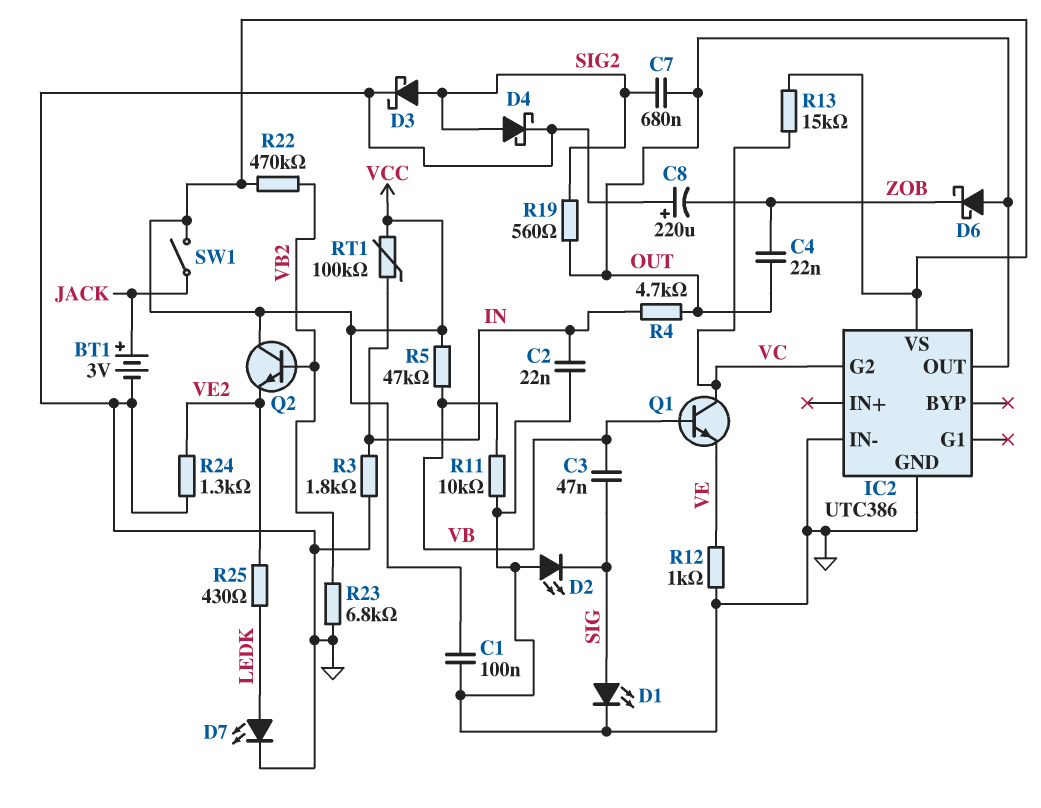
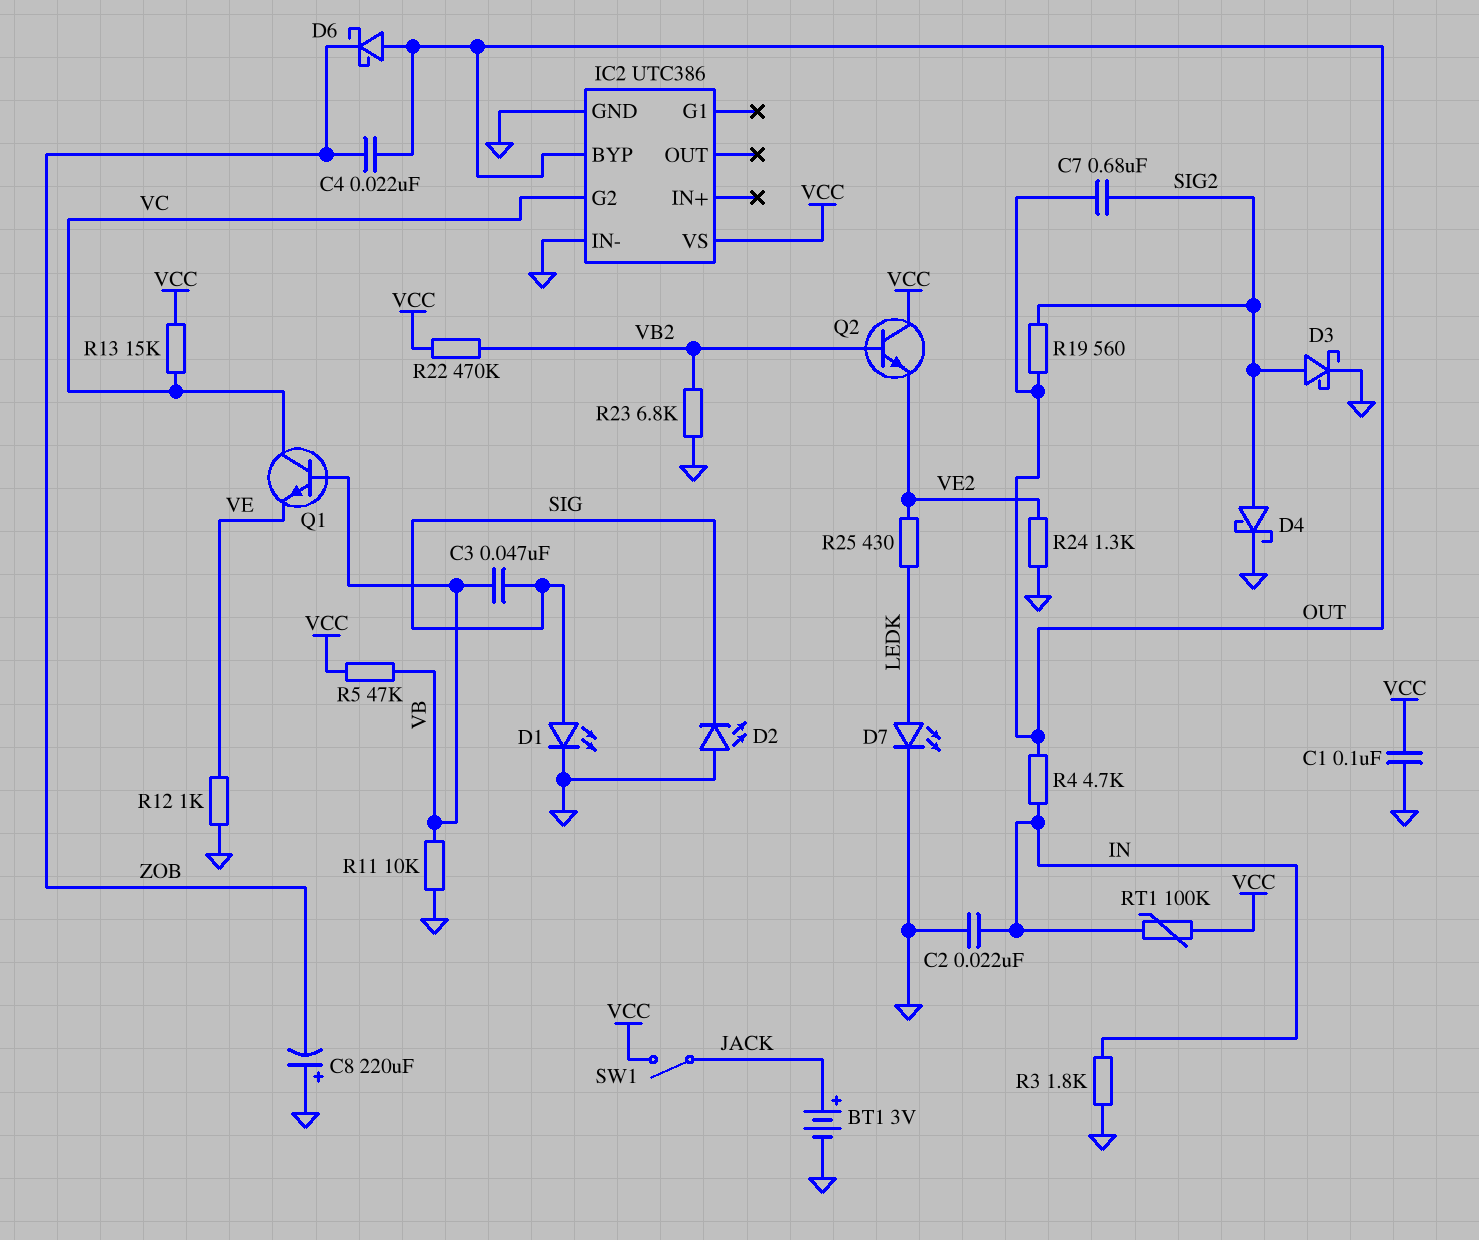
IC2 pin BYP: none -> OUT
IC2 pin OUT: OUT -> none

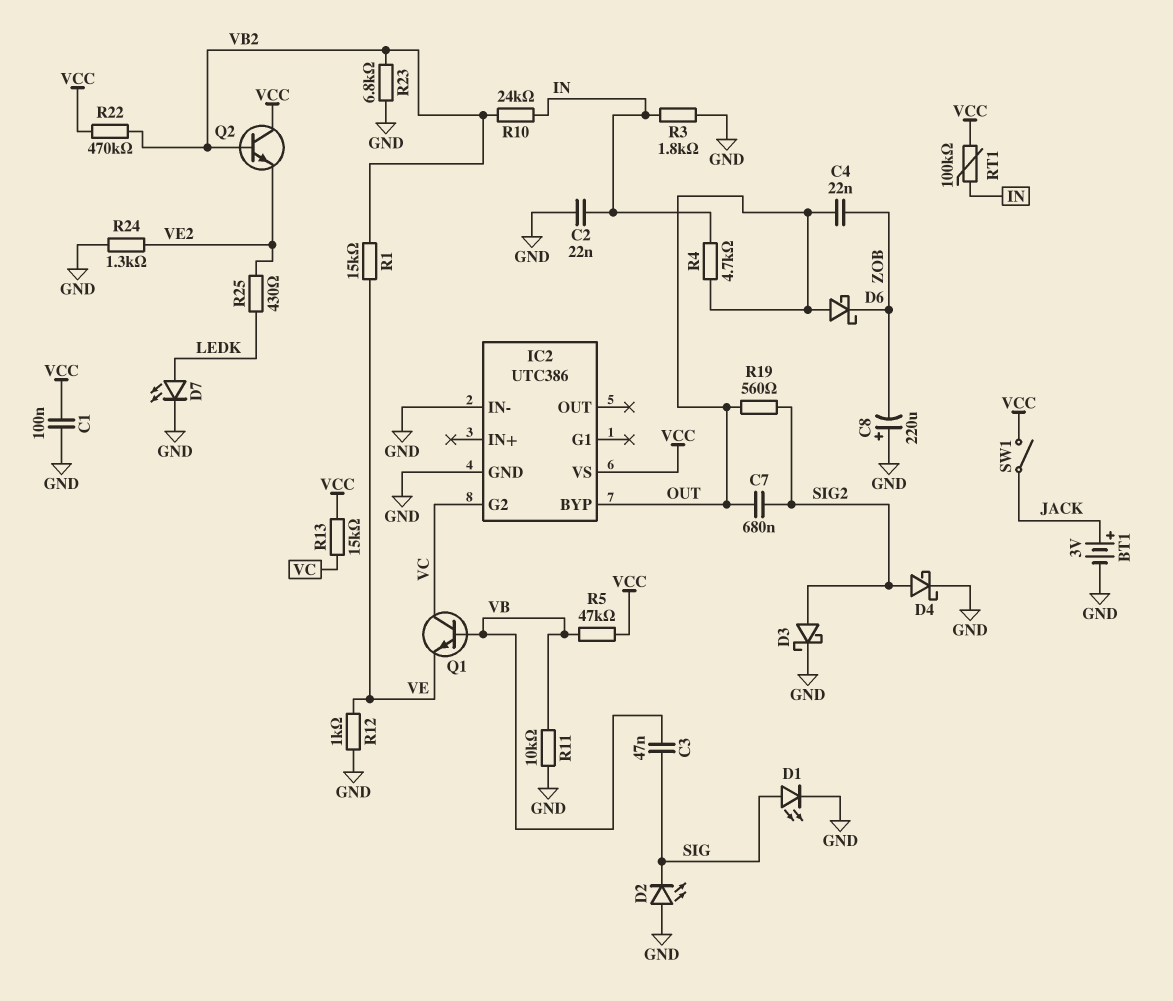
R1: none -> 15k (VB2, VE)
R10: none -> 24k (IN, VB2)

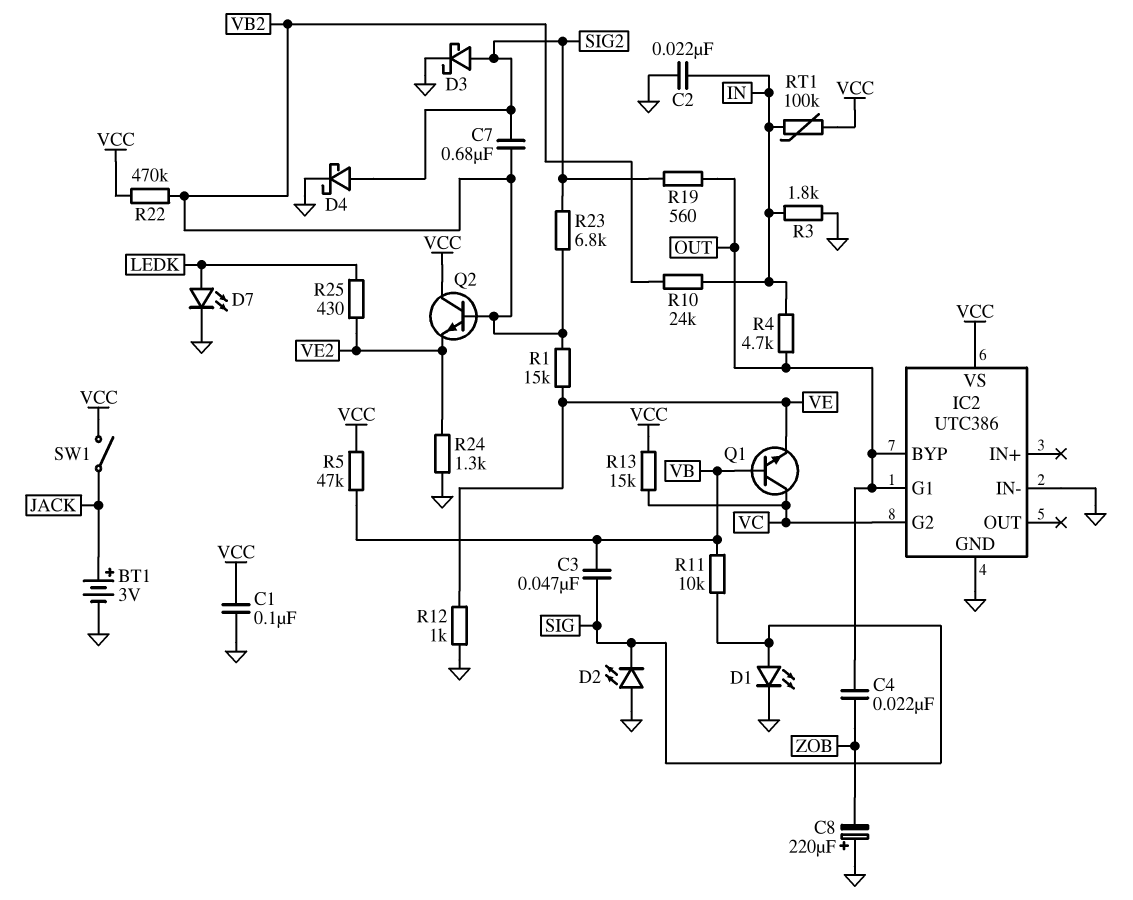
C7: 680nF (OUT, SIG2) -> 680nF (SIG2, VB2)
D6: schottky (A OUT, K ZOB) -> none
IC2 pin G1: none -> OUT
R11: 10k (GND, VB) -> 10k (SIG, VB)
R23: 6.8k (GND, VB2) -> 6.8k (SIG2, VB2)

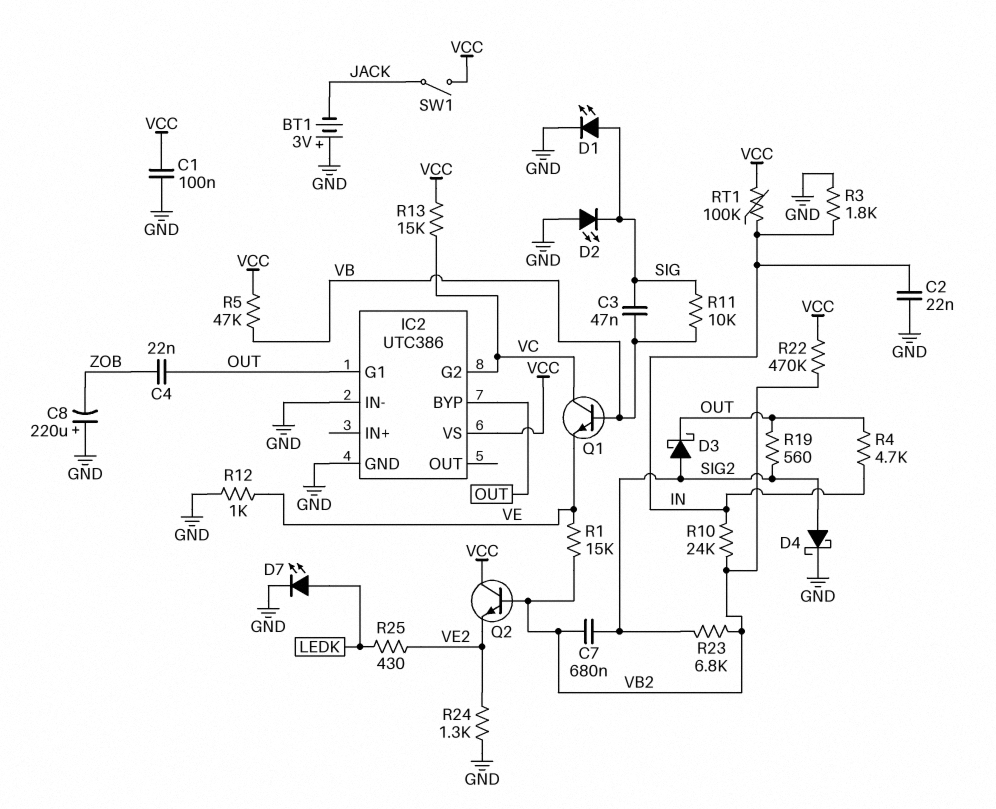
BT1: 3V (plus JACK, minus GND) -> 3V (plus GND, minus JACK)
D3: schottky (A SIG2, K GND) -> schottky (A SIG2, K OUT)

